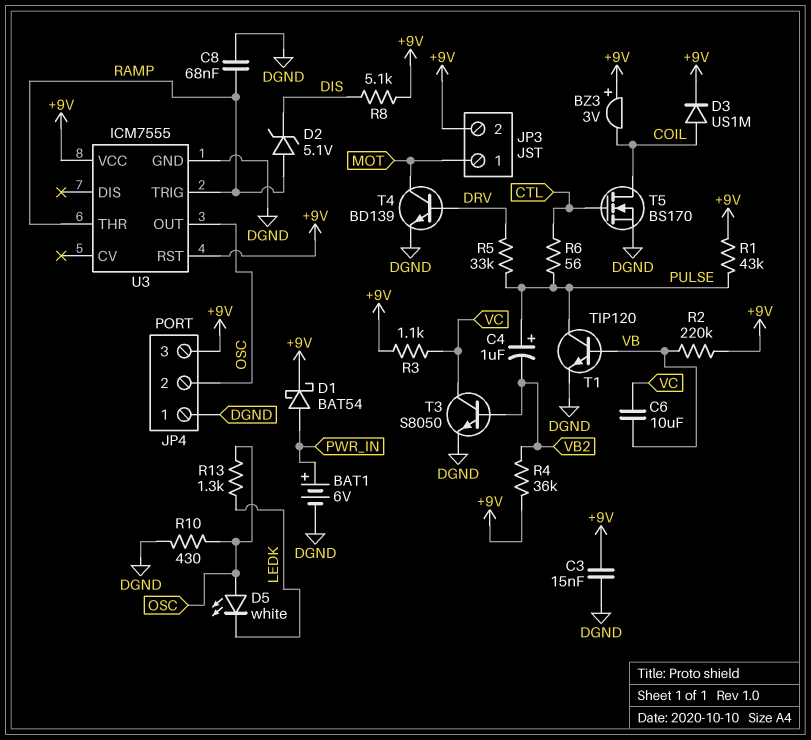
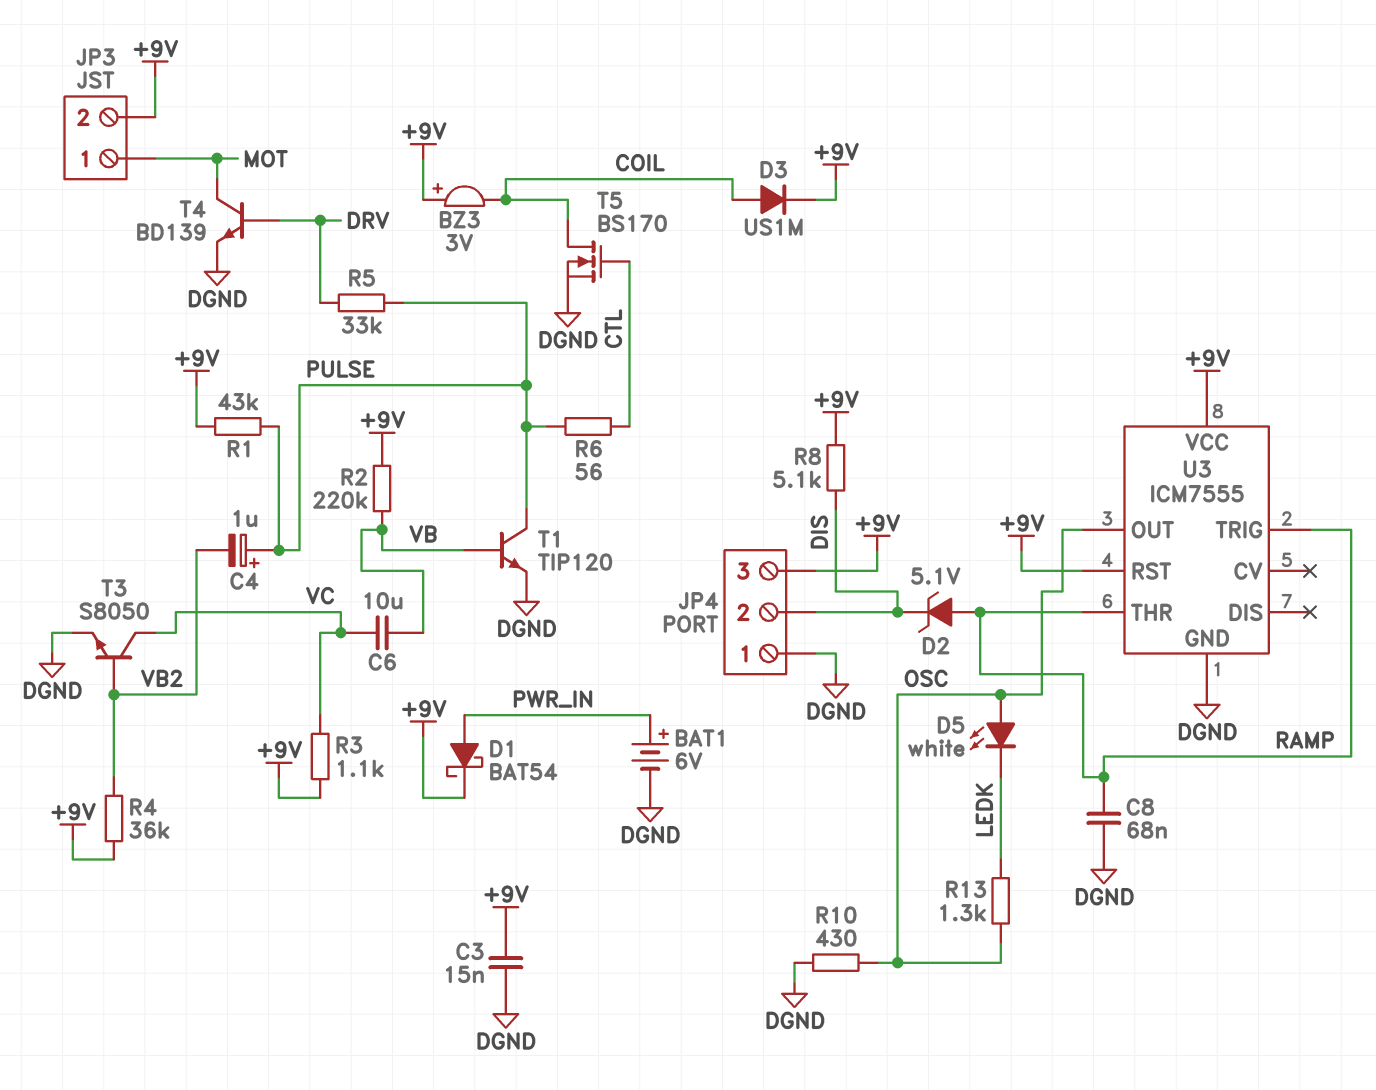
JP4 pin 2: OSC -> DIS

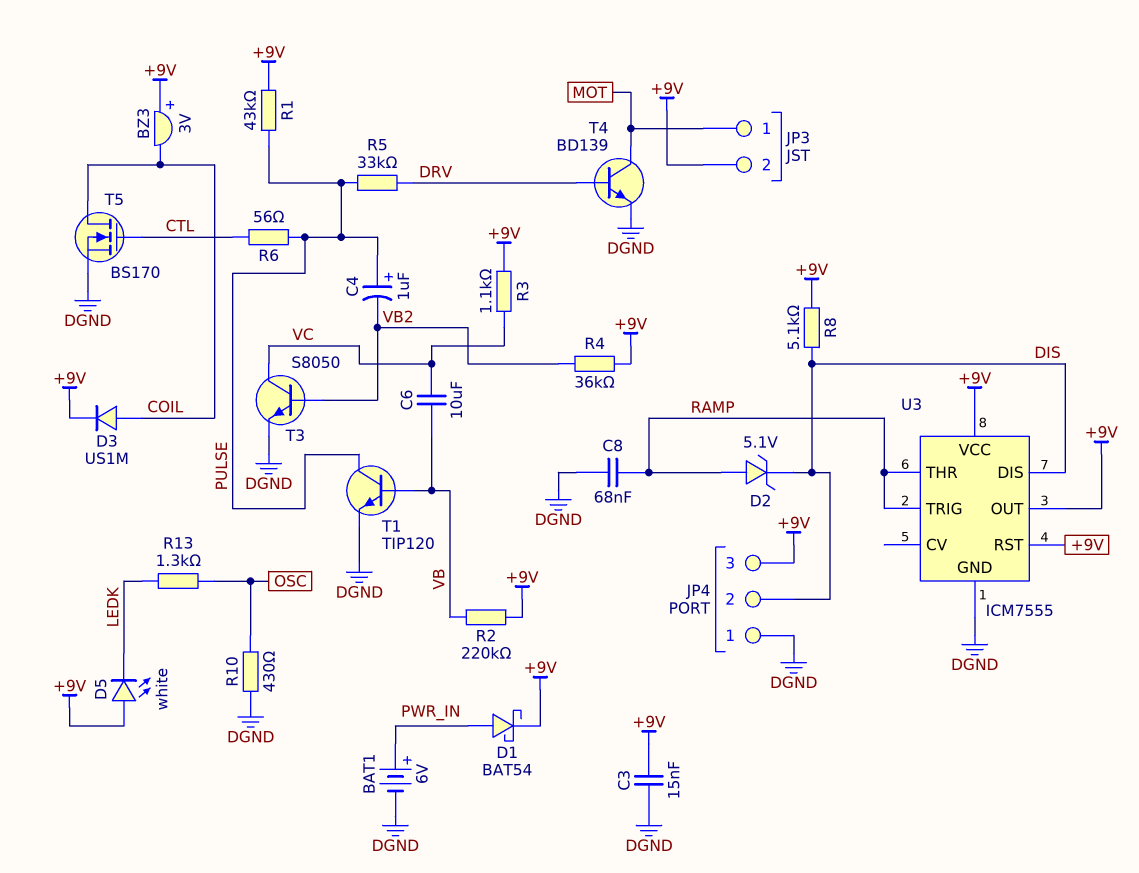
D5: LED white (A OSC, K LEDK) -> LED white (A +9V, K LEDK)
U3 pin DIS: none -> DIS
U3 pin OUT: OSC -> +9V

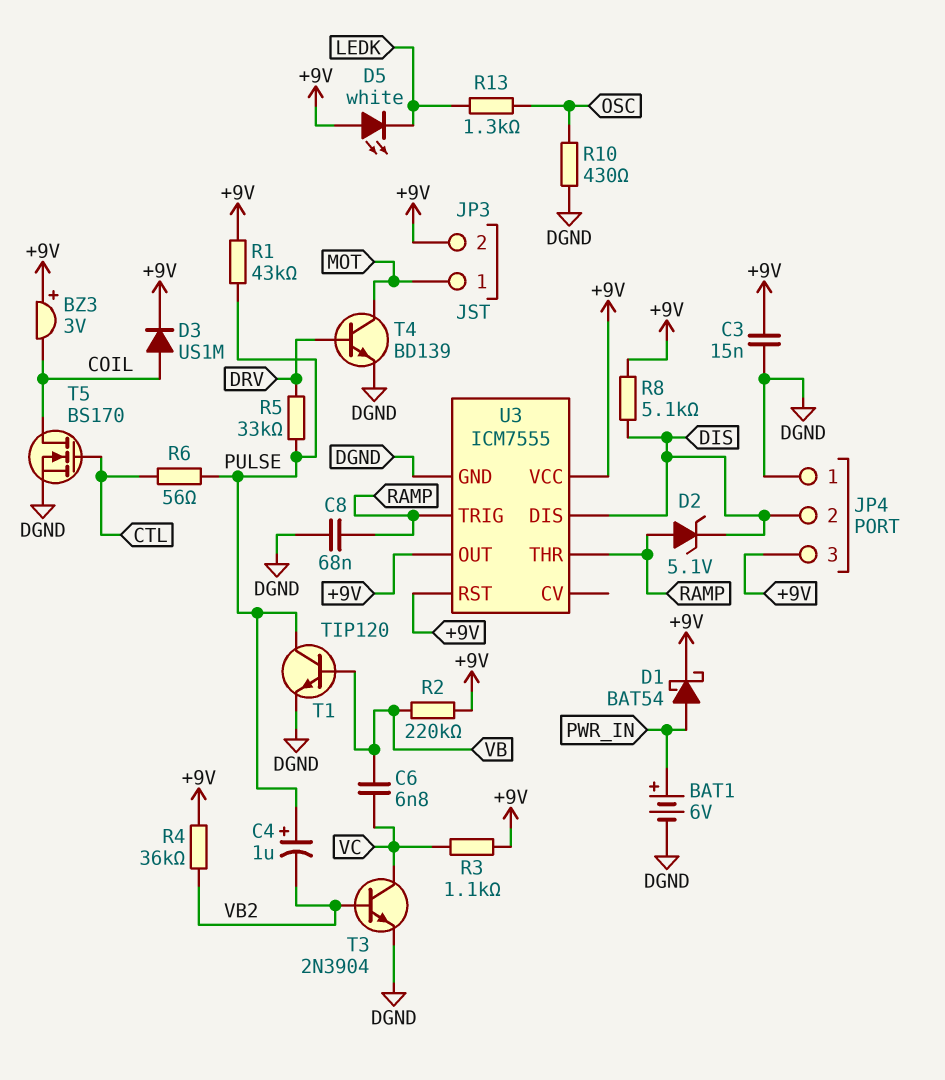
C6: 10uF (VB, VC) -> 6.8nF (VB, VC)
T3: NPN S8050 (B VB2, C VC, E DGND) -> NPN 2N3904 (B VB2, C VC, E DGND)

